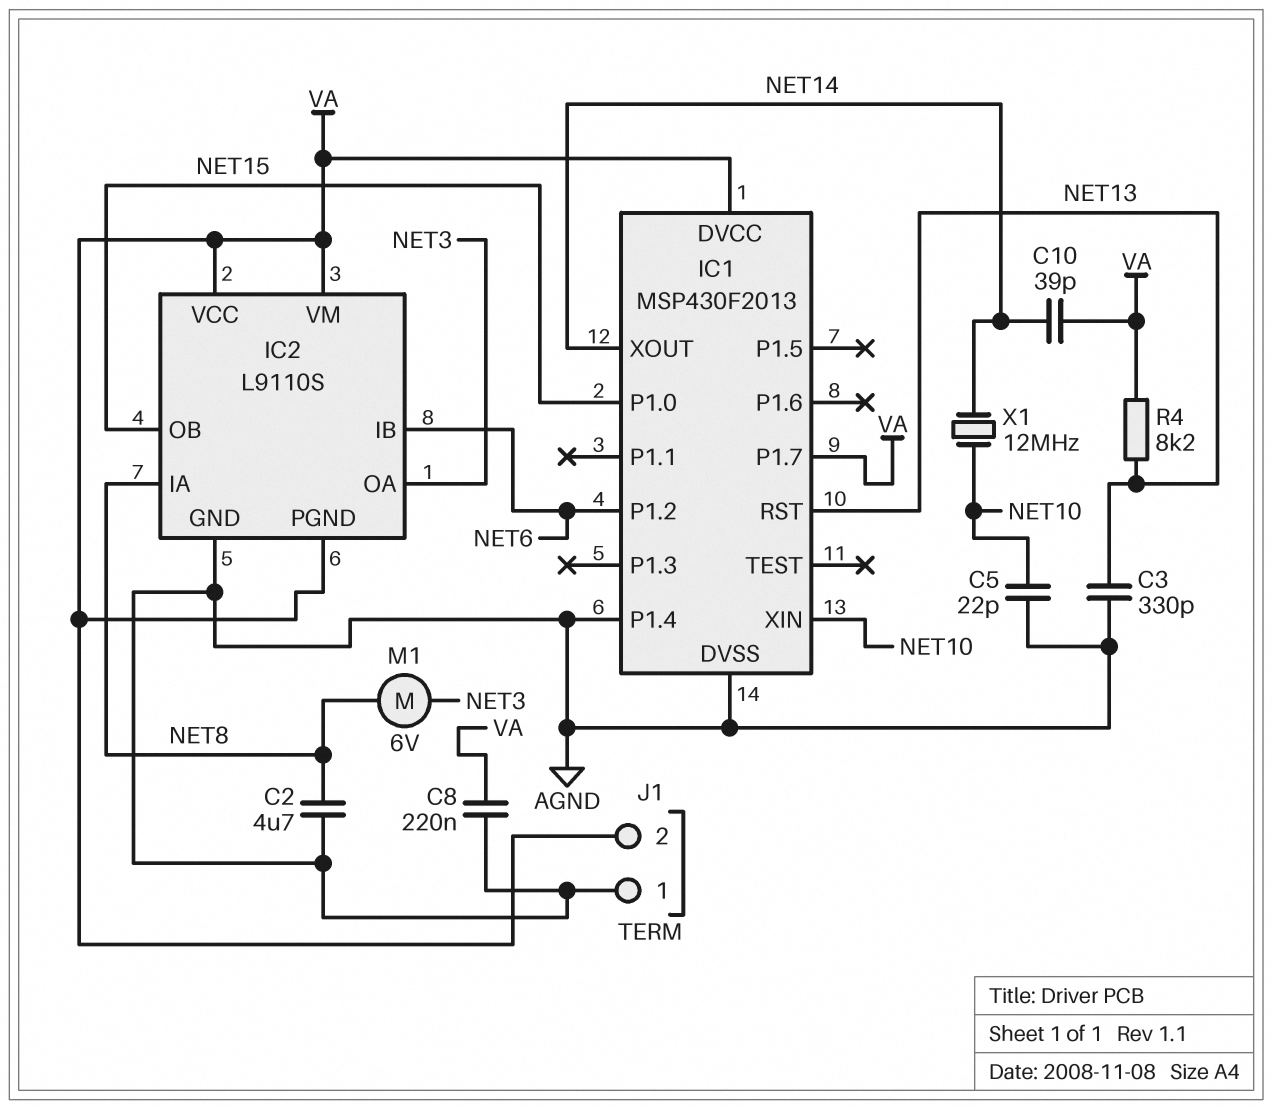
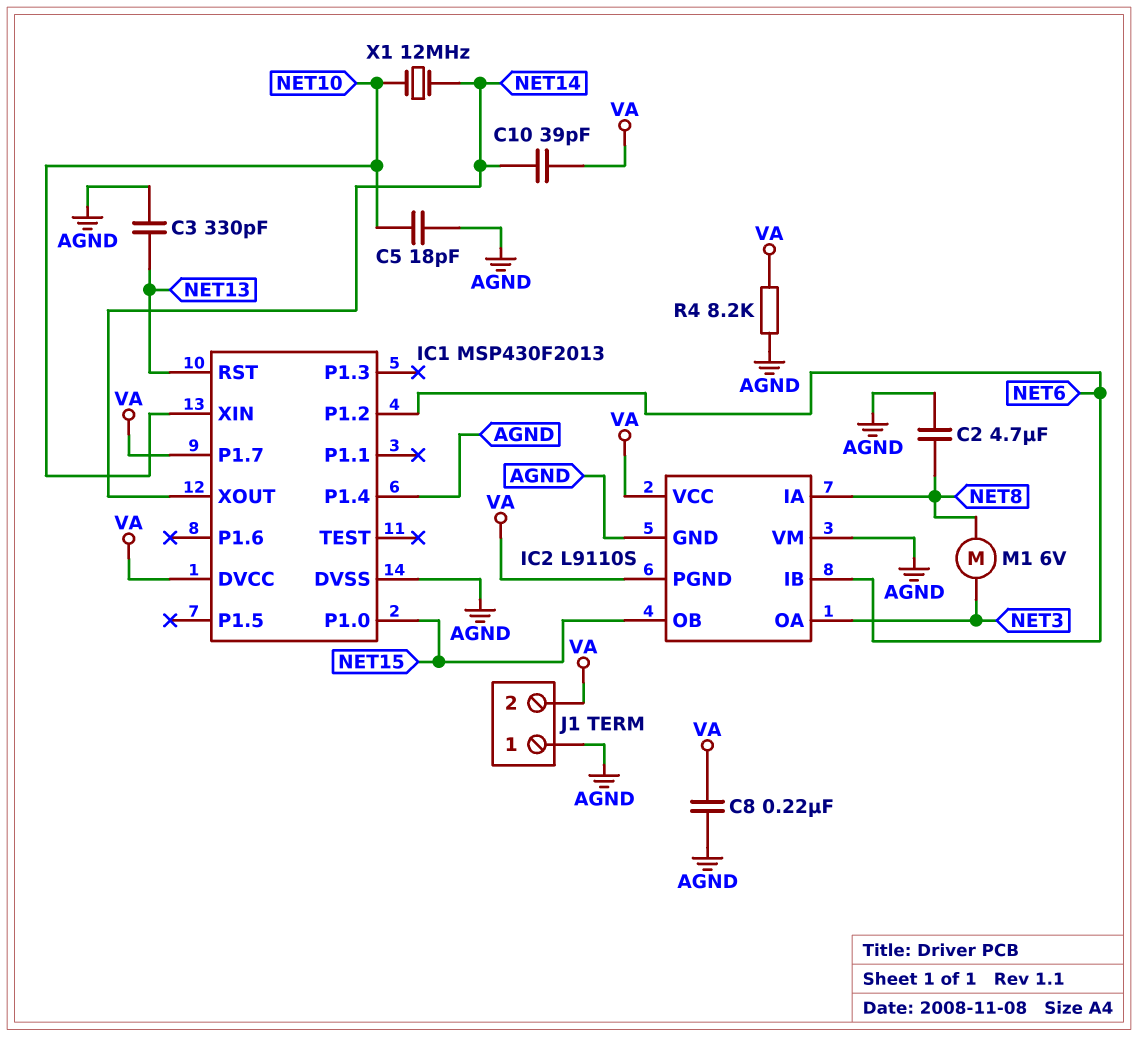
C5: 22pF (AGND, NET10) -> 18pF (AGND, NET10)
IC2 pin VM: VA -> AGND
R4: 8.2k (NET13, VA) -> 8.2k (AGND, VA)

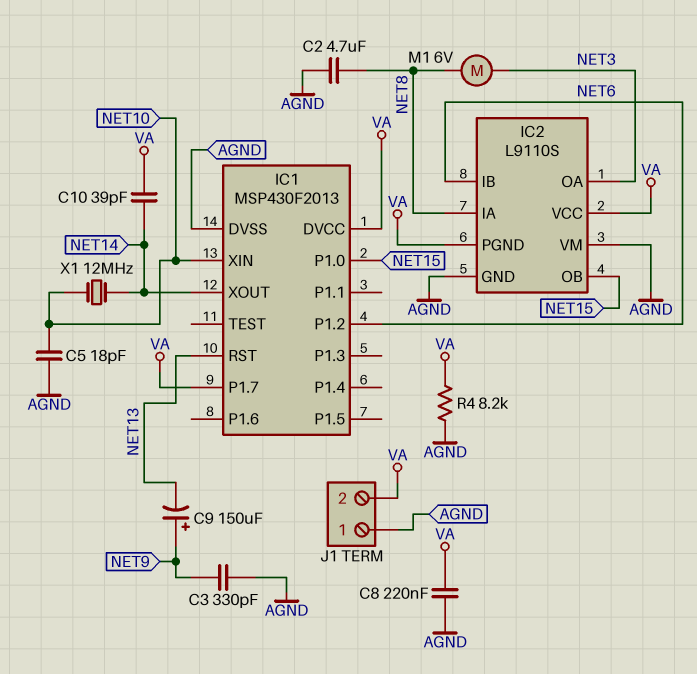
C3: 330pF (AGND, NET13) -> 330pF (AGND, NET9)
C9: none -> 150uF (plus NET9, minus NET13)
IC1 pin P1.4: AGND -> none

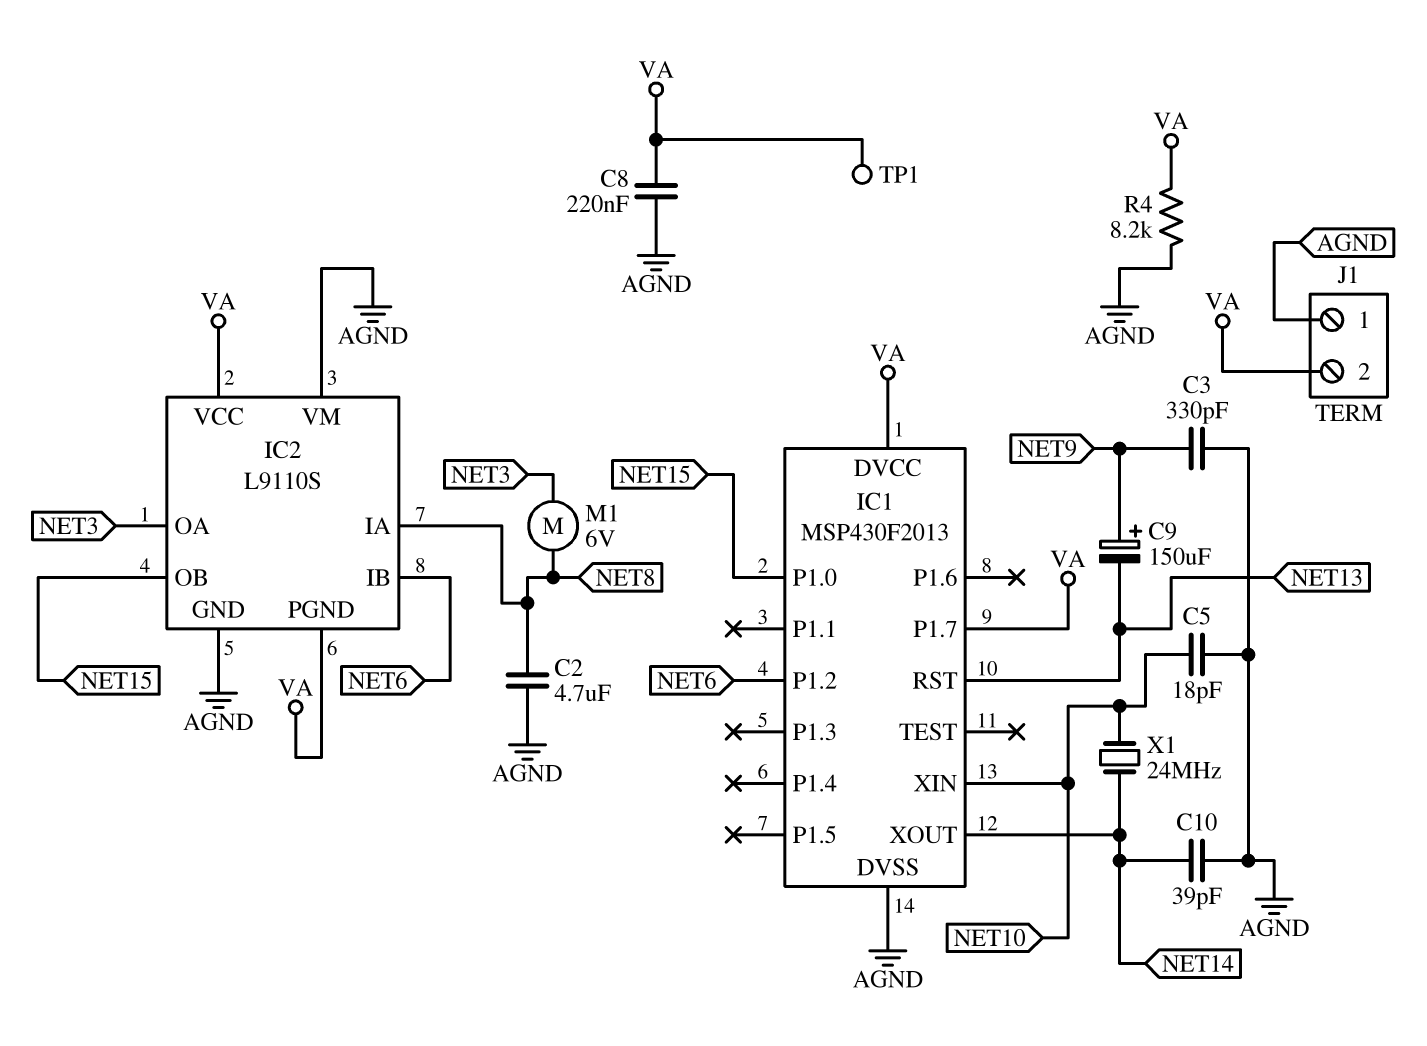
C10: 39pF (NET14, VA) -> 39pF (AGND, NET14)
TP1: none -> test point (VA)
X1: 12MHz (NET10, NET14) -> 24MHz (NET10, NET14)

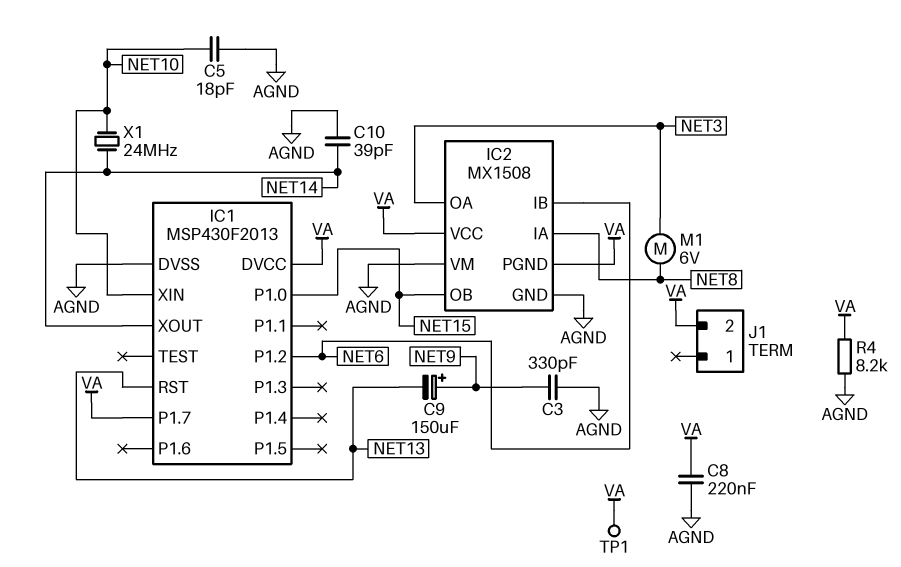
C2: 4.7uF (AGND, NET8) -> none
IC2: L9110S -> MX1508
J1 pin 1: AGND -> none

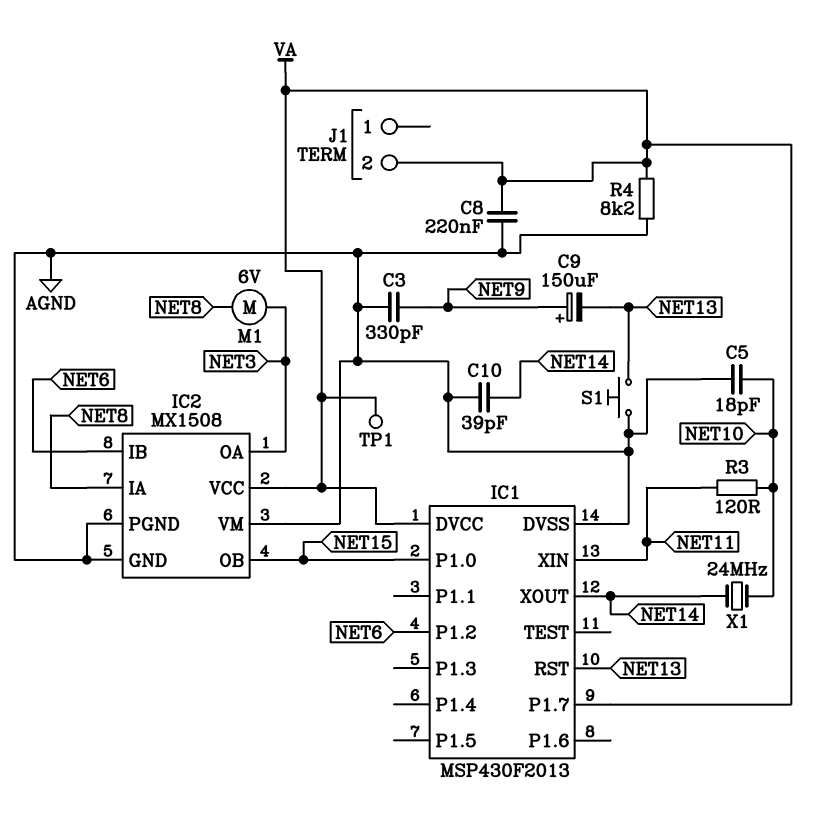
IC1 pin XIN: NET10 -> NET11
IC2 pin PGND: VA -> AGND
R3: none -> 120 (NET10, NET11)
S1: none -> button (AGND, NET13)

